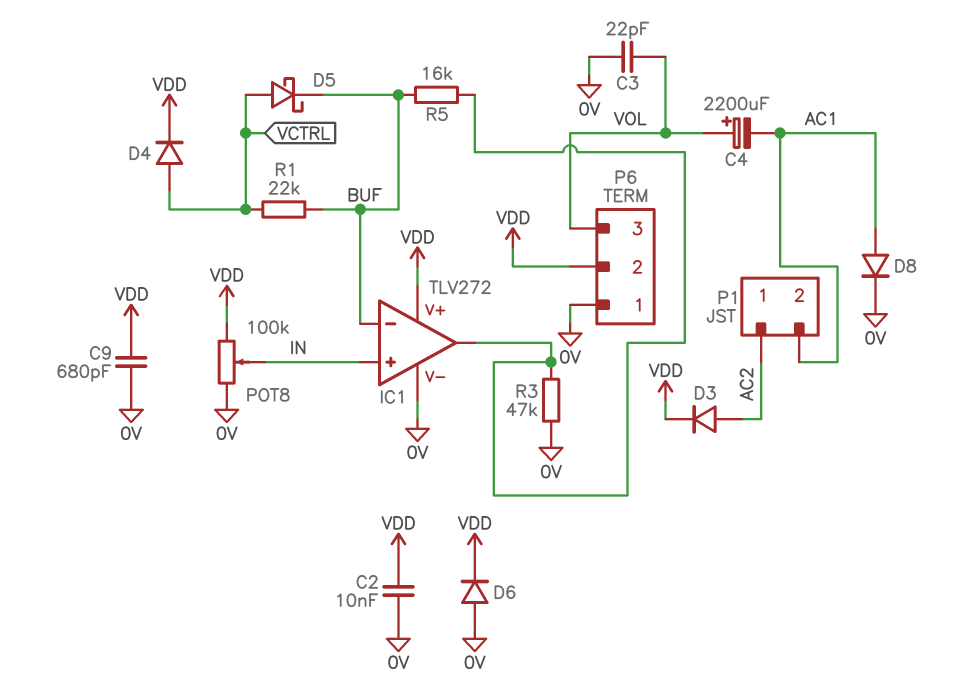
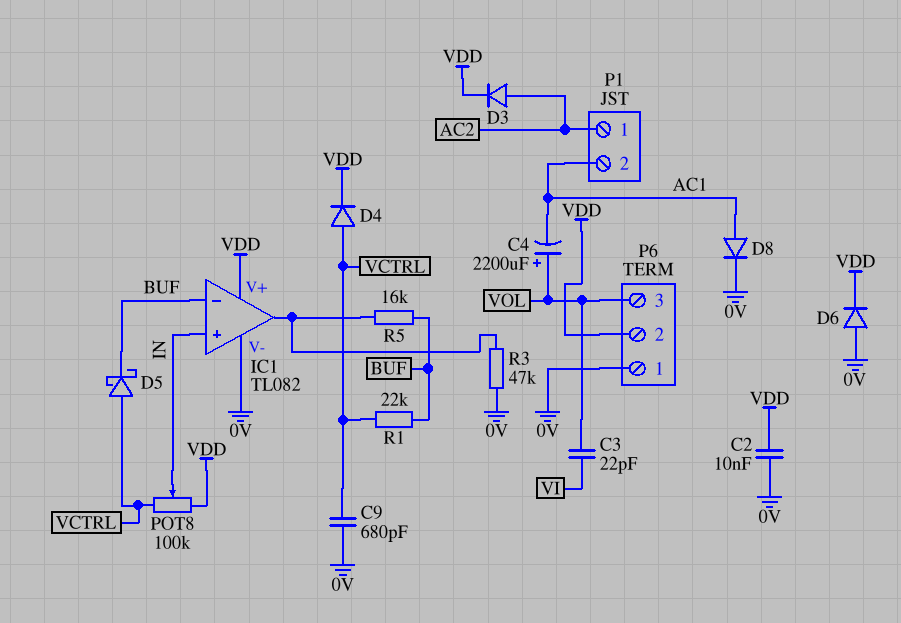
C3: 22pF (0V, VOL) -> 22pF (VI, VOL)
C9: 680pF (0V, VDD) -> 680pF (0V, VCTRL)
IC1: TLV272 -> TL082
POT8: 100k (0V, VDD, wiper IN) -> 100k (VCTRL, VDD, wiper IN)

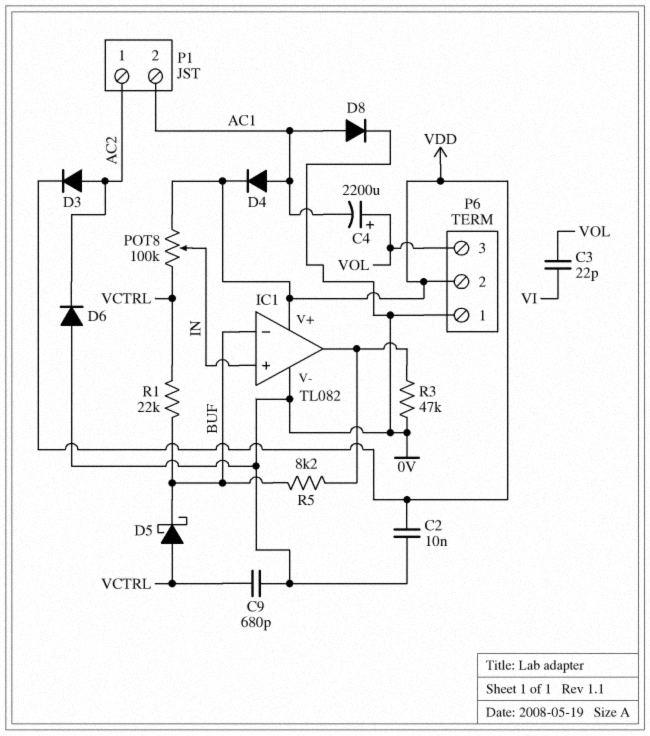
D4: diode (A VCTRL, K VDD) -> diode (A AC1, K VDD)
D6: diode (A 0V, K VDD) -> diode (A 0V, K AC2)
R5: 16k (BUF, IC1/out) -> 8.2k (BUF, IC1/out)

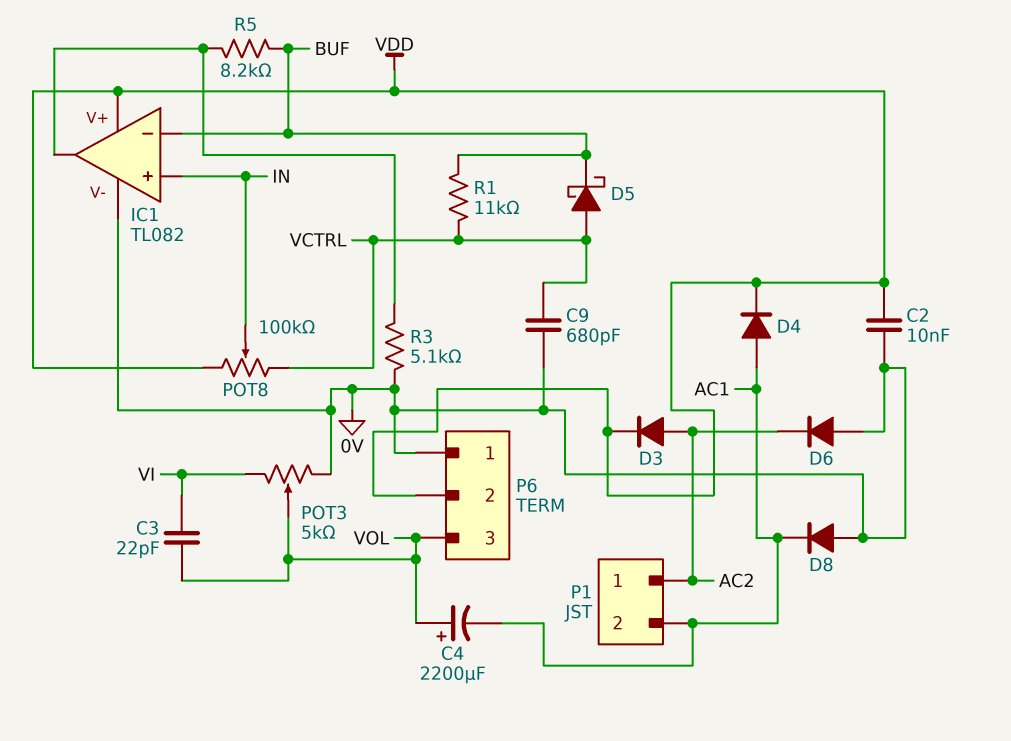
D8: diode (A AC1, K 0V) -> diode (A 0V, K AC1)
POT3: none -> 5k (0V, VI, wiper VOL)
R1: 22k (BUF, VCTRL) -> 11k (BUF, VCTRL)
R3: 47k (0V, IC1/out) -> 5.1k (0V, IC1/out)

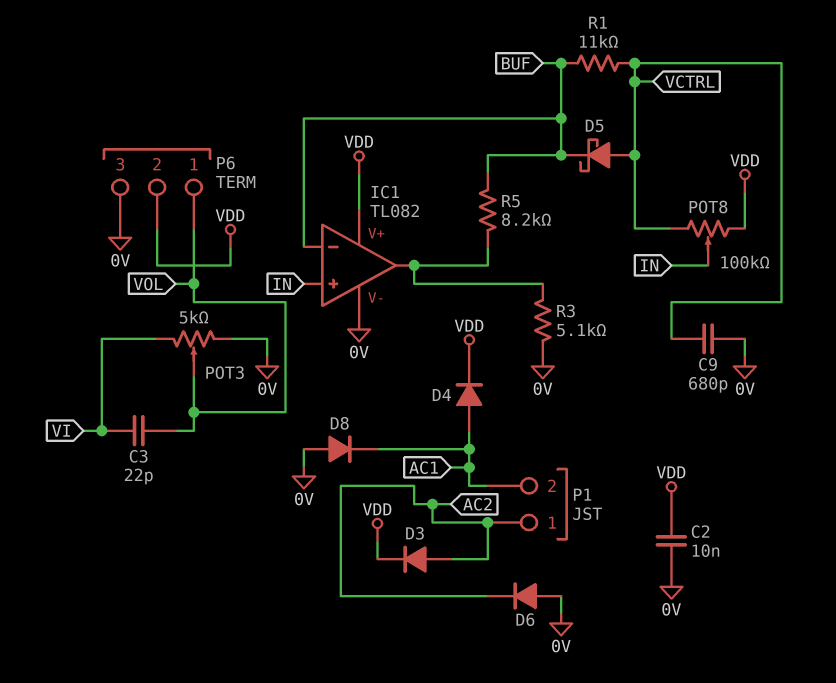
C4: 2200uF (plus VOL, minus AC1) -> none
P6 pin 1: 0V -> VOL
P6 pin 3: VOL -> 0V

